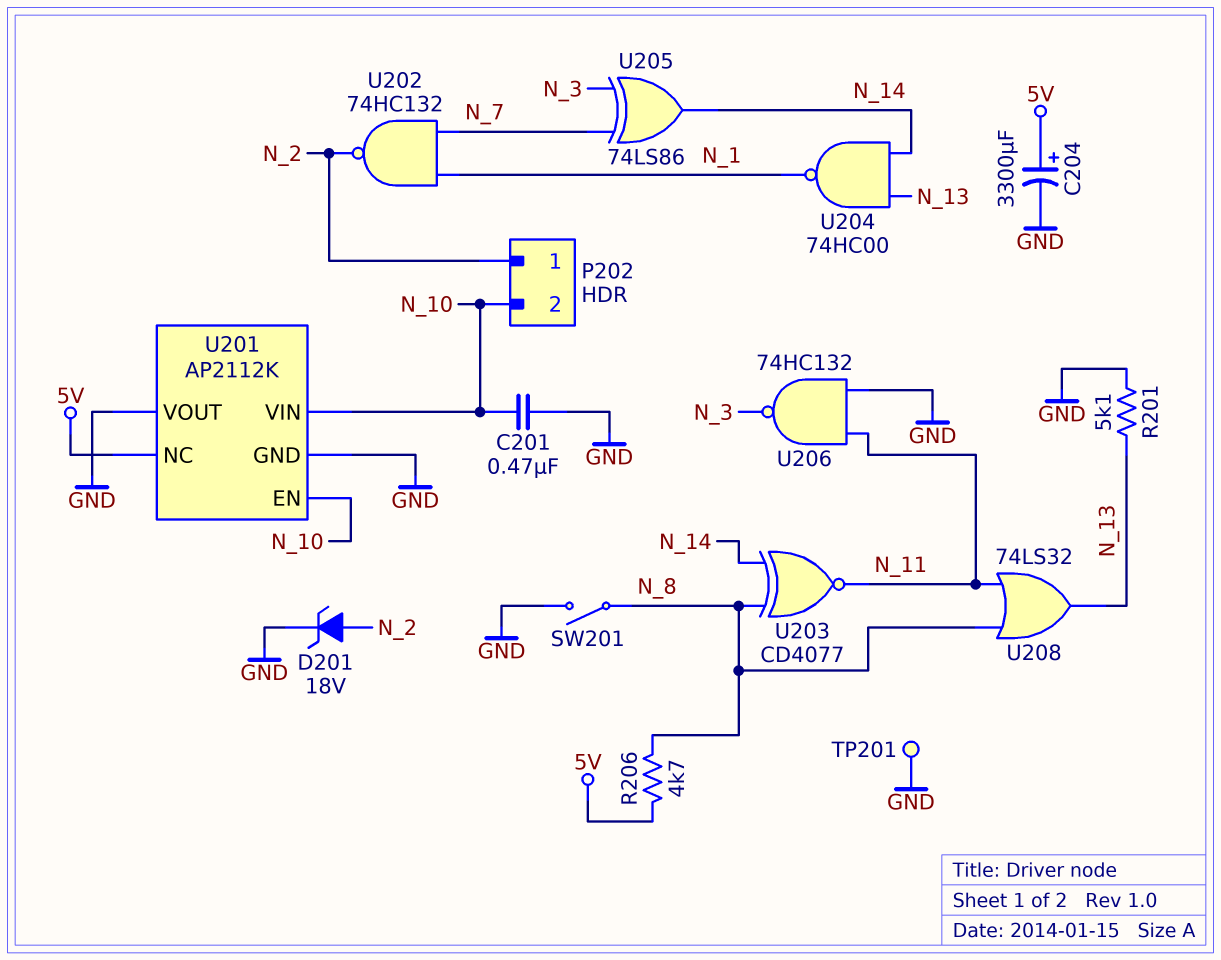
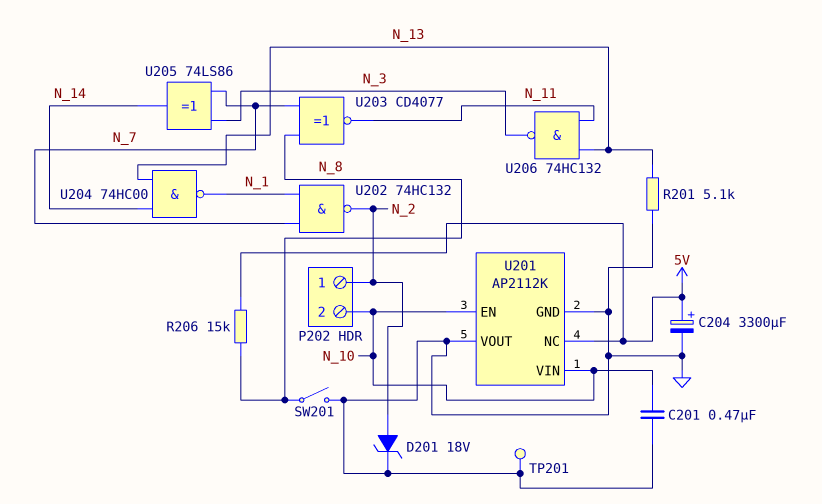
R206: 4.7k (5V, N_8) -> 15k (5V, N_8)
U203: XNOR CD4077 (in N_8, in N_14, out N_11) -> XNOR CD4077 (in N_7, in N_8, out N_11)
U206: NAND 74HC132 (in GND, in N_11, out N_3) -> NAND 74HC132 (in N_11, in N_13, out N_3)
U208: OR 74LS32 (in N_8, in N_11, out N_13) -> none

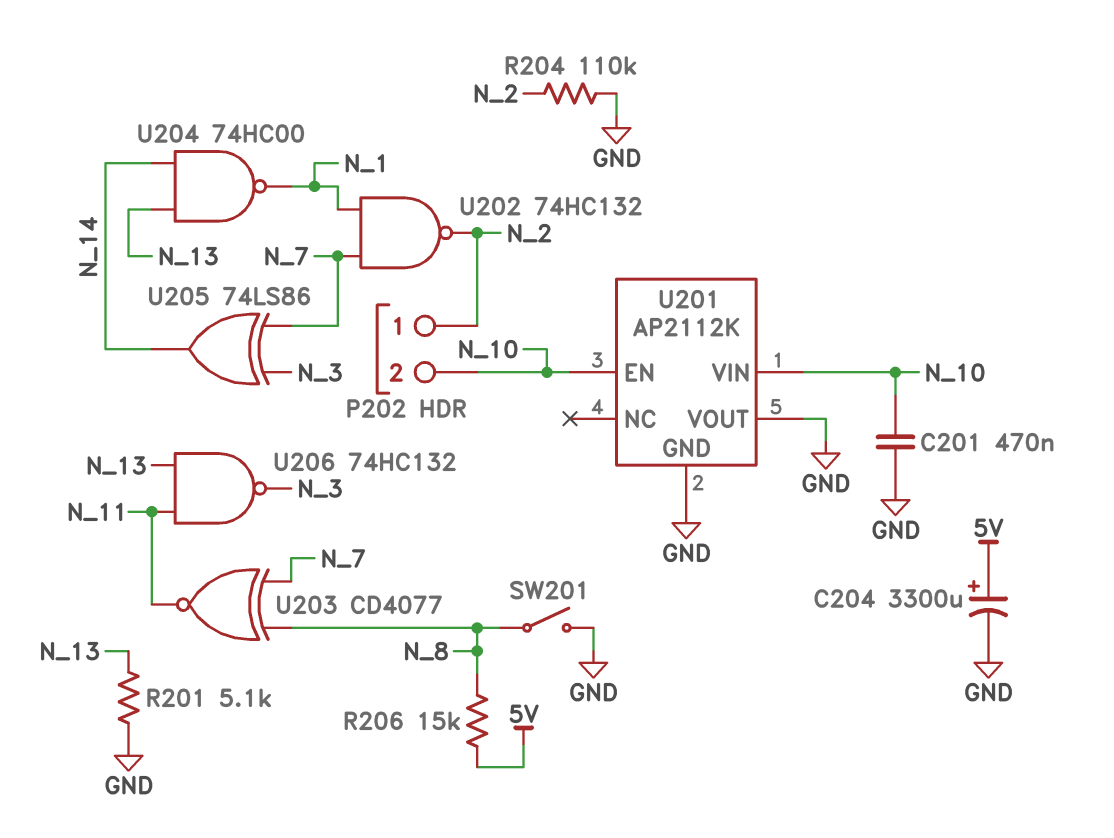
D201: zener 18V (A N_2, K GND) -> none
R204: none -> 110k (GND, N_2)
TP201: test point (GND) -> none
U201 pin NC: 5V -> none

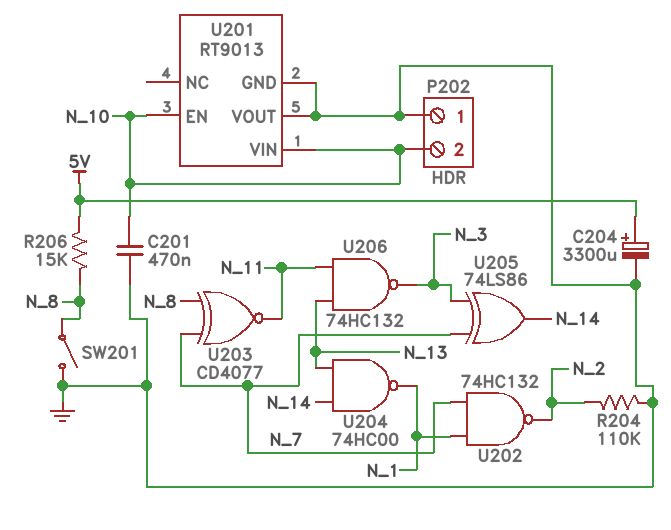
P202 pin 1: N_2 -> GND
R201: 5.1k (GND, N_13) -> none
U201: AP2112K -> RT9013

